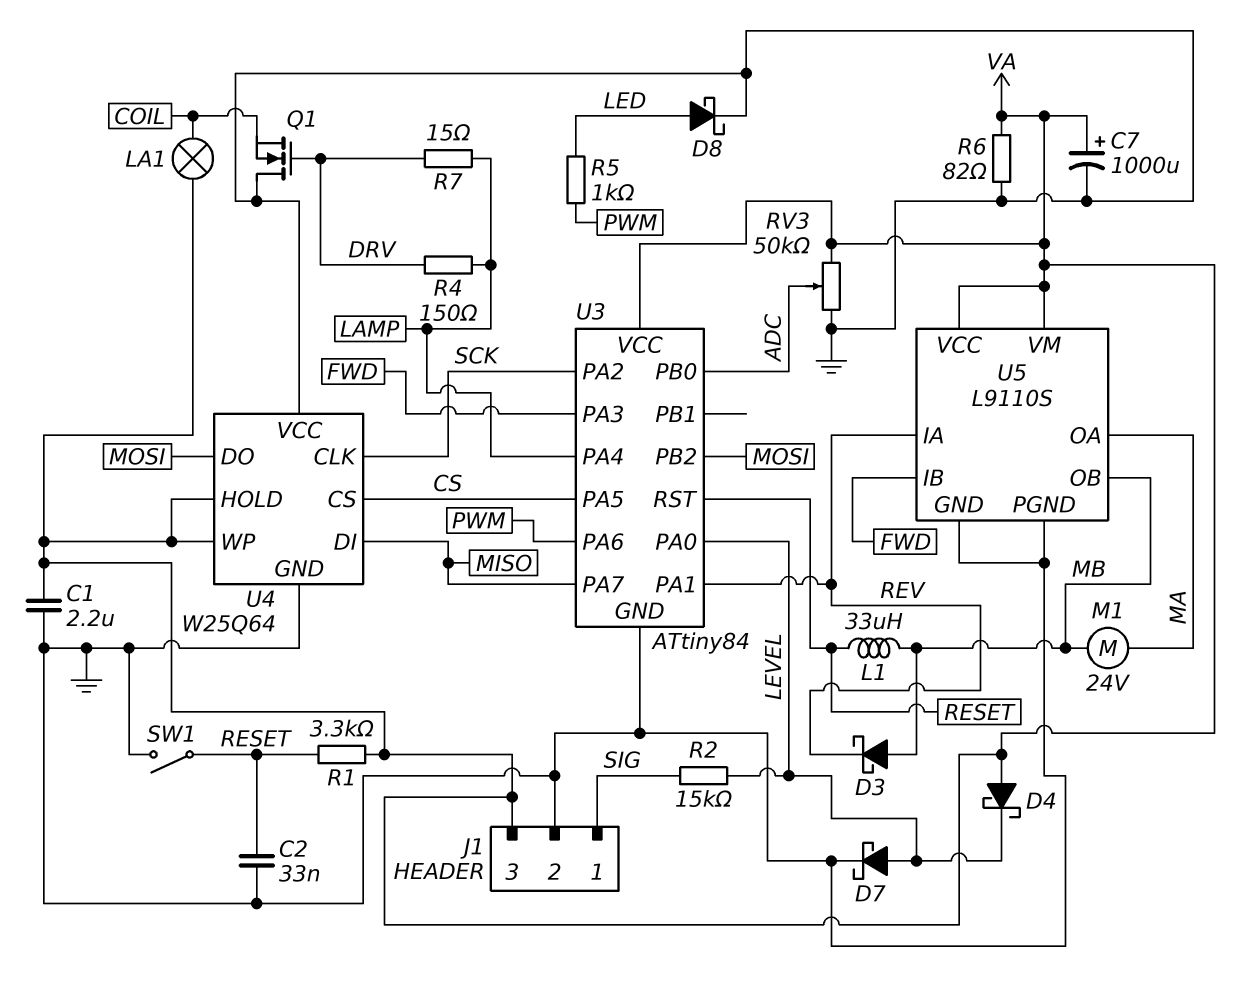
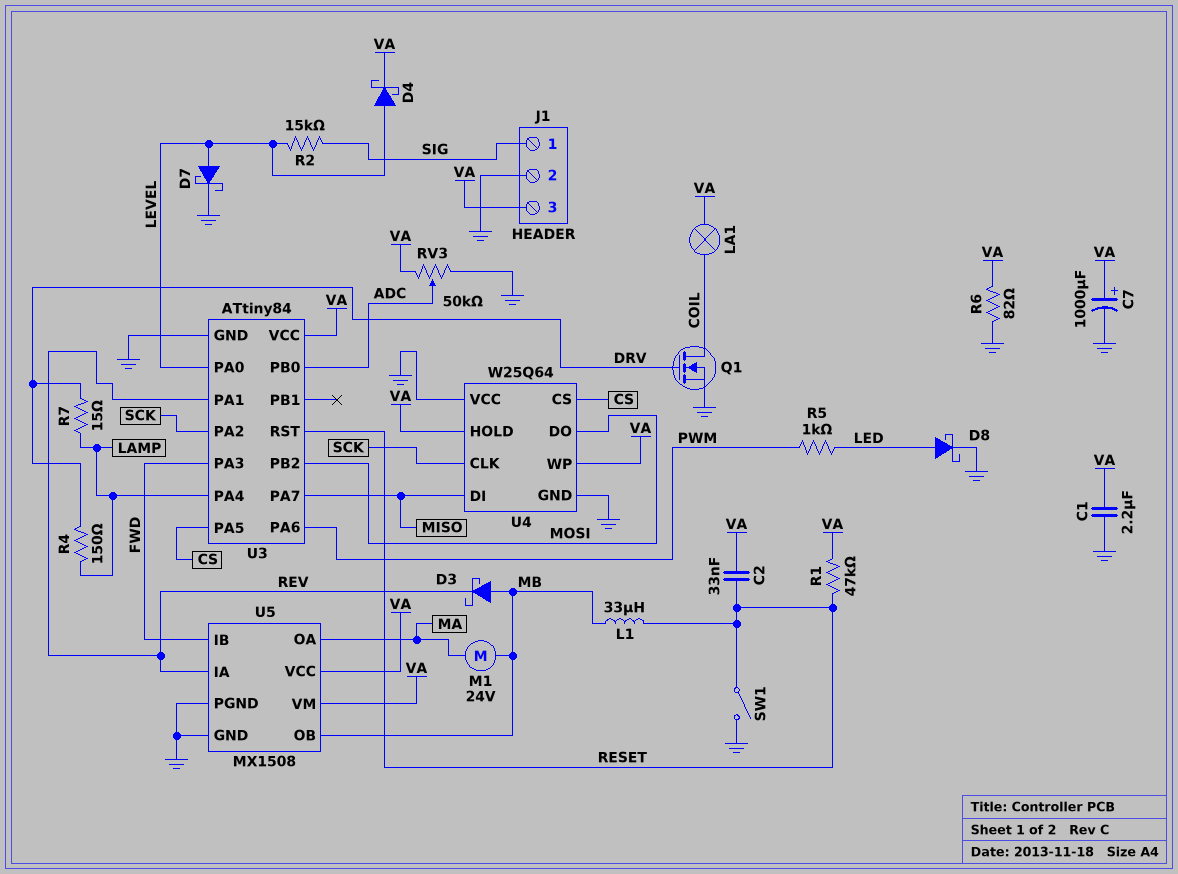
C2: 33nF (GND, RESET) -> 33nF (RESET, VA)
D4: schottky (A VA, K LEVEL) -> schottky (A LEVEL, K VA)
Q1: NMOS (G DRV, D GND, S COIL) -> NMOS (G DRV, D COIL, S GND)
R1: 3.3k (RESET, VA) -> 47k (RESET, VA)
U5: L9110S -> MX1508

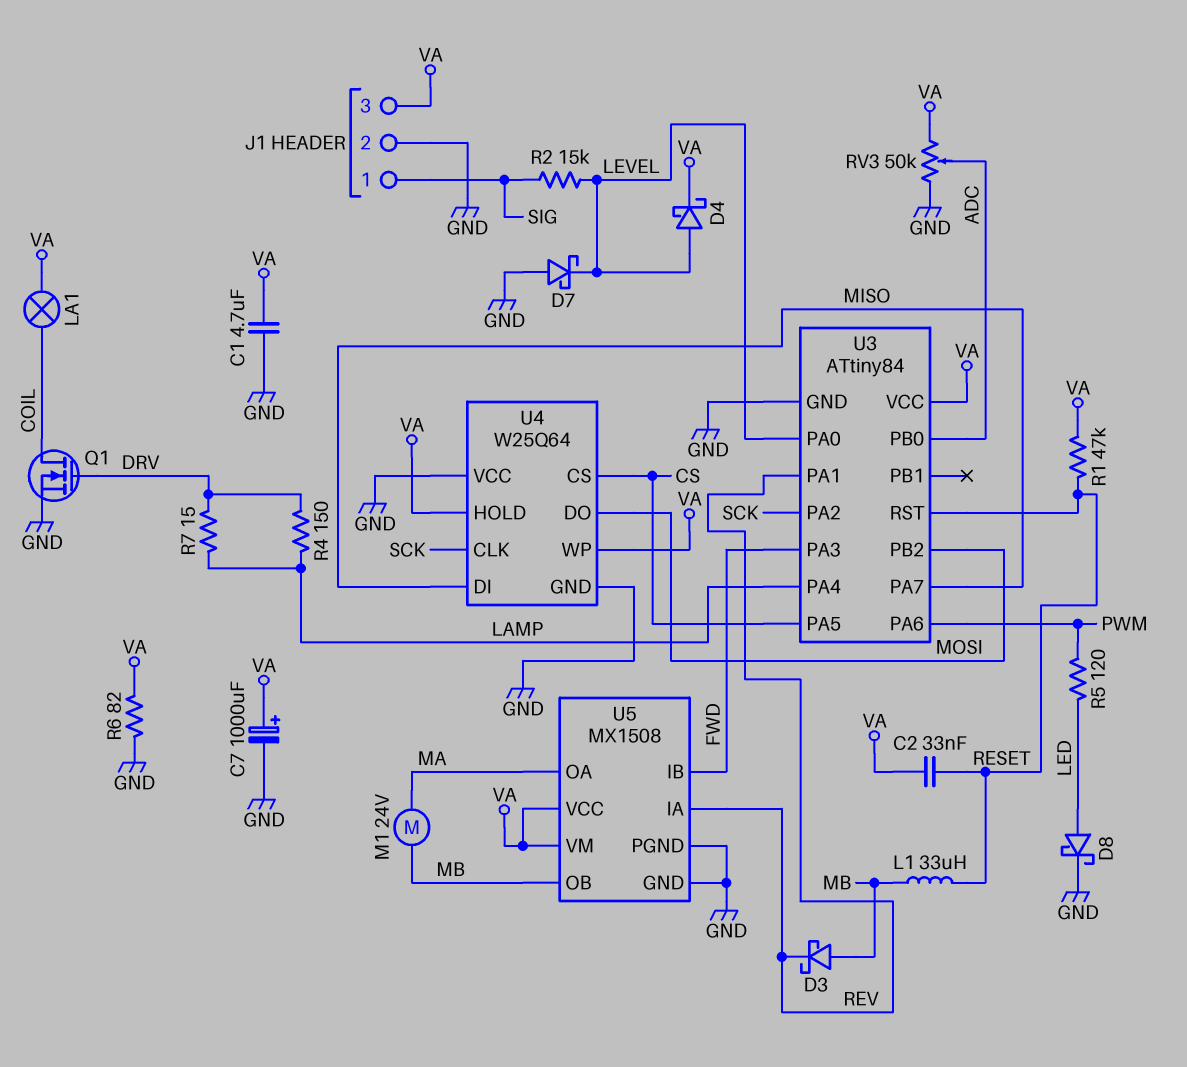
C1: 2.2uF (GND, VA) -> 4.7uF (GND, VA)
D7: schottky (A LEVEL, K GND) -> schottky (A GND, K LEVEL)
R5: 1k (LED, PWM) -> 120 (LED, PWM)
SW1: switch (GND, RESET) -> none

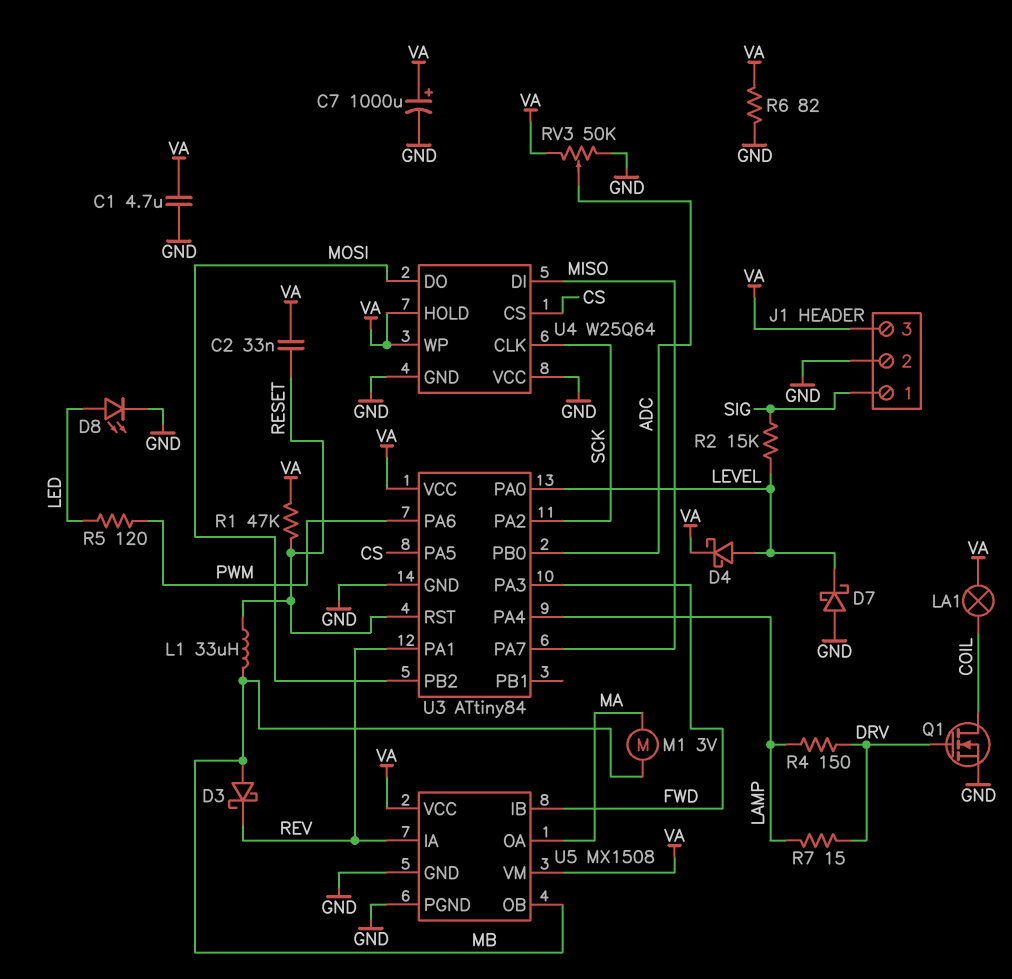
D8: schottky (A LED, K GND) -> LED (A LED, K GND)
M1: motor 24V (MA, MB) -> motor 3V (MA, MB)

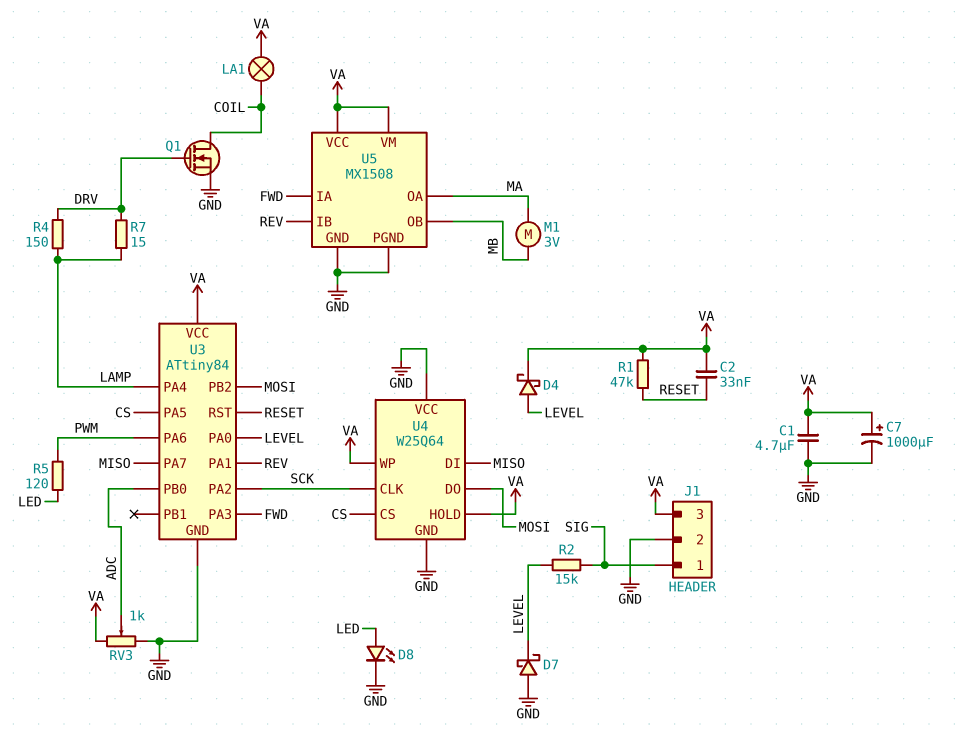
D3: schottky (A MB, K REV) -> none
L1: 33uH (MB, RESET) -> none
R6: 82 (GND, VA) -> none
RV3: 50k (GND, VA, wiper ADC) -> 1k (GND, VA, wiper ADC)
U5 pin IA: REV -> FWD
U5 pin IB: FWD -> REV

